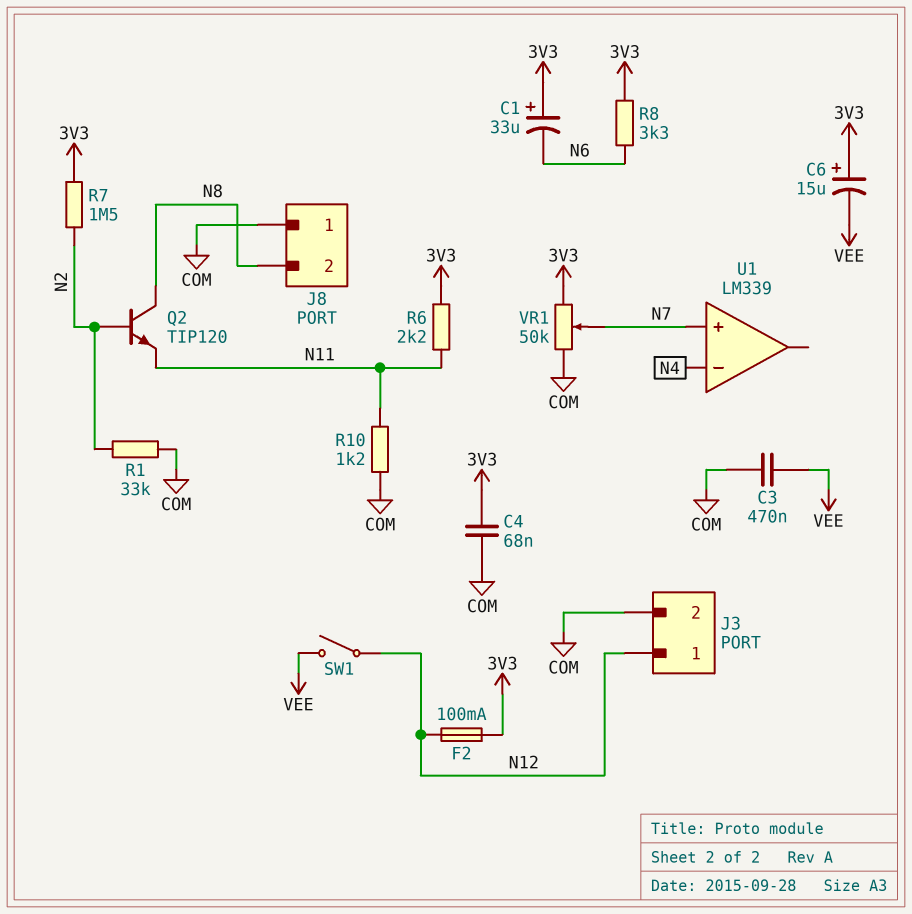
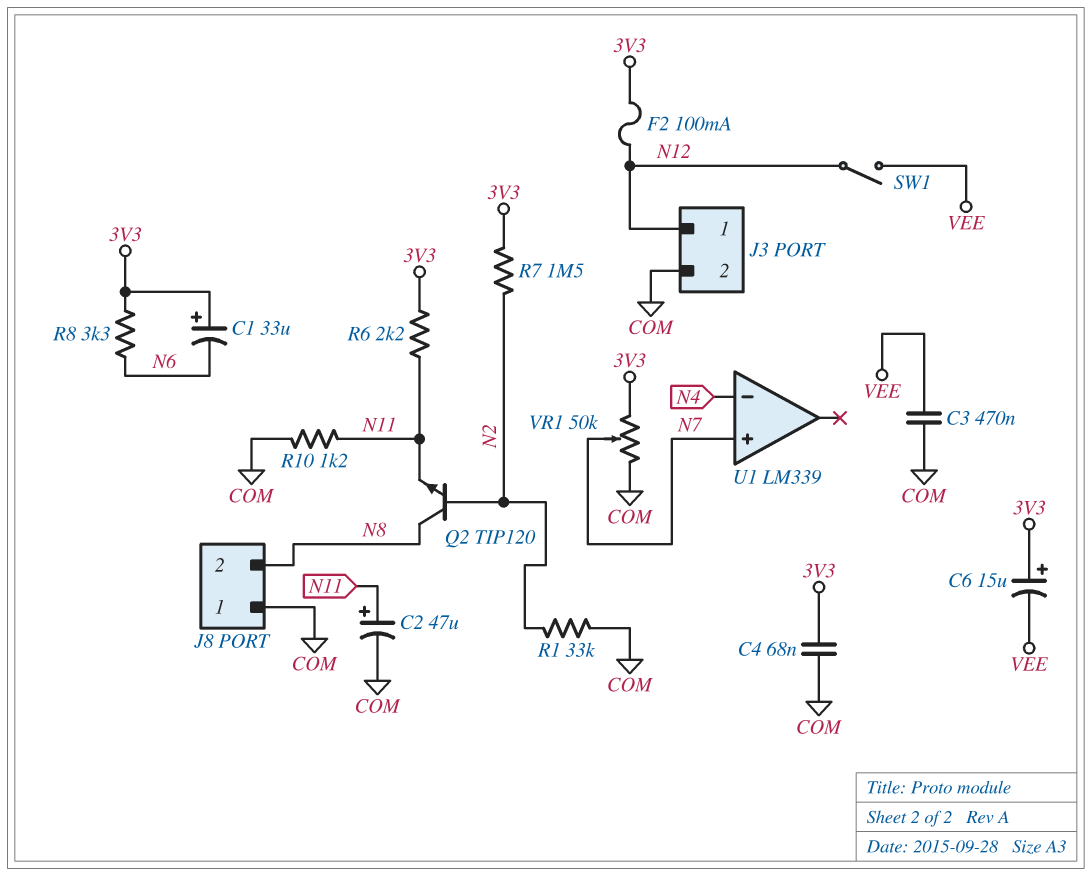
C2: none -> 47uF (plus N11, minus COM)

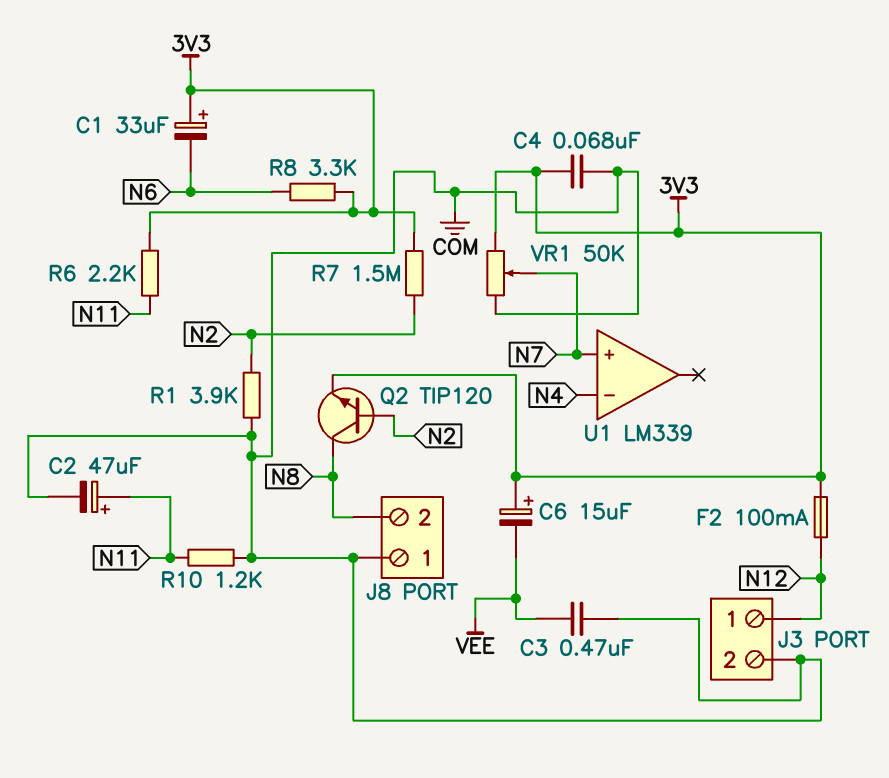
Q2: NPN TIP120 (B N2, C N8, E N11) -> NPN TIP120 (B N2, C N8, E 3V3)
R1: 33k (COM, N2) -> 3.9k (COM, N2)
SW1: switch (N12, VEE) -> none

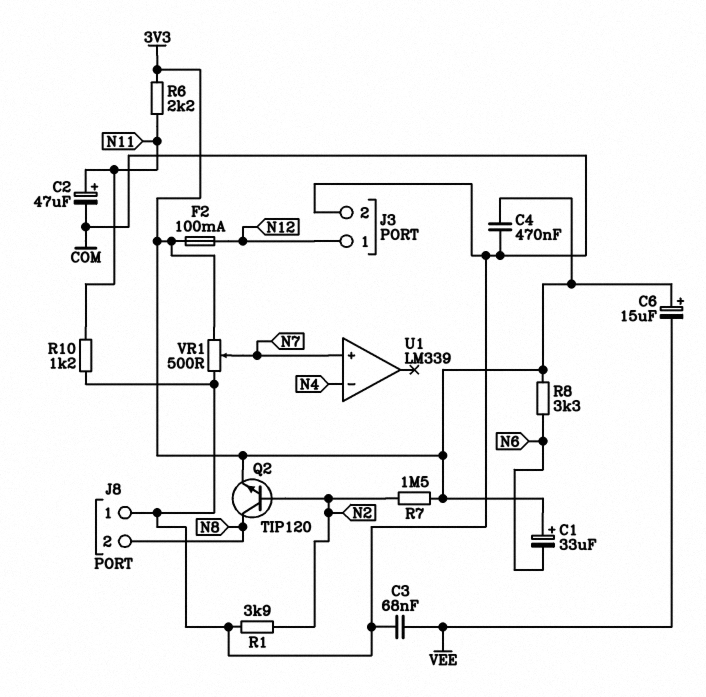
C3: 470nF (COM, VEE) -> 68nF (COM, VEE)
C4: 68nF (3V3, COM) -> 470nF (3V3, COM)
VR1: 50k (3V3, COM, wiper N7) -> 500 (3V3, COM, wiper N7)

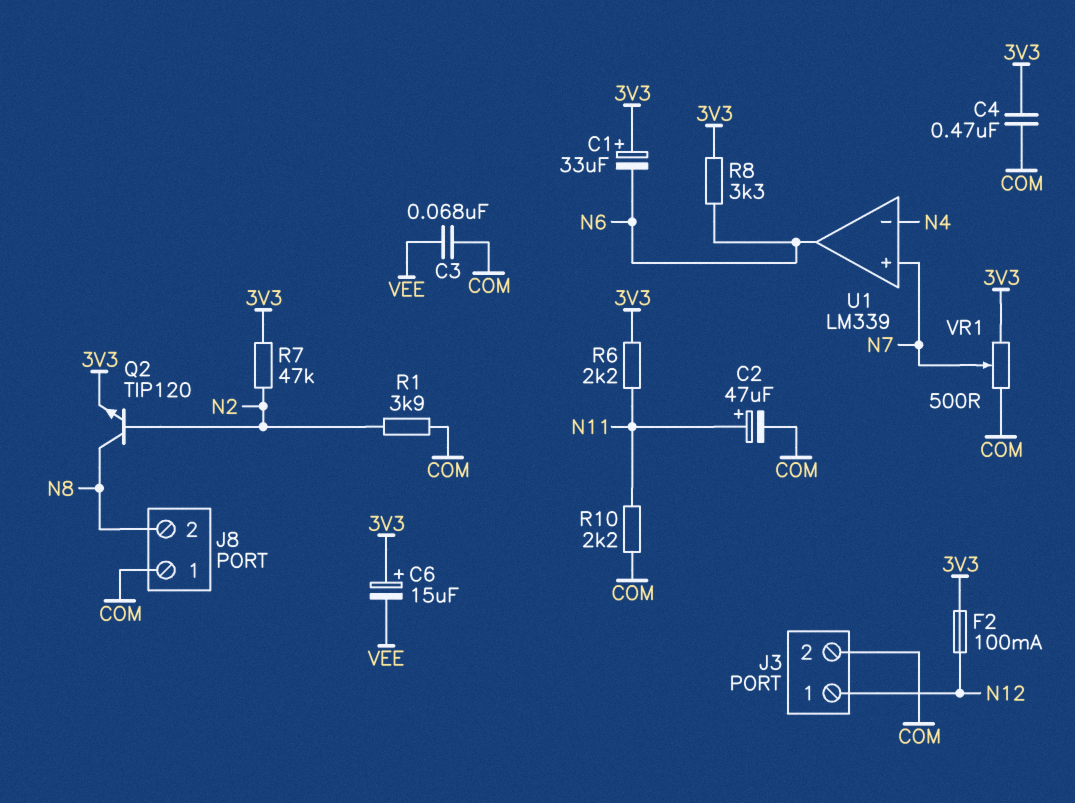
R7: 1.5M (3V3, N2) -> 47k (3V3, N2)
R10: 1.2k (COM, N11) -> 2.2k (COM, N11)
U1 pin out: none -> N6

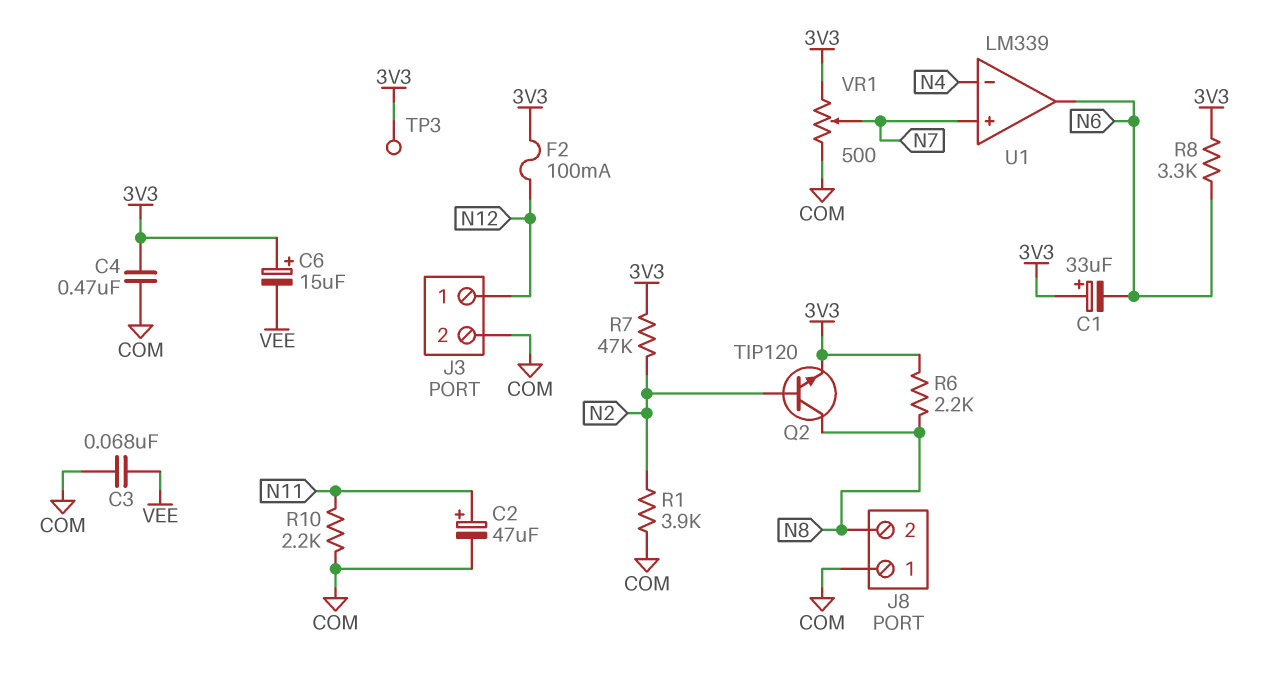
R6: 2.2k (3V3, N11) -> 2.2k (3V3, N8)
TP3: none -> test point (3V3)

